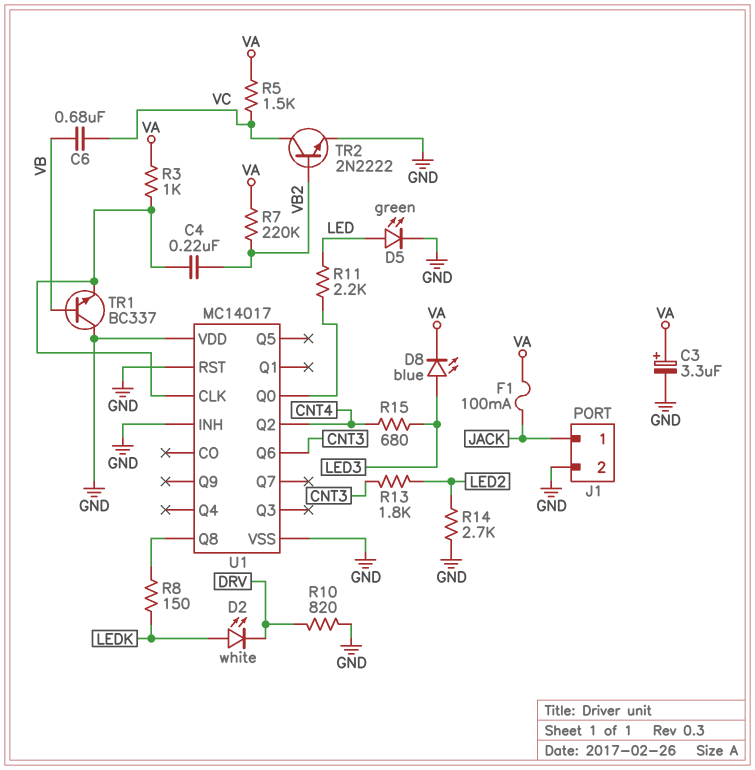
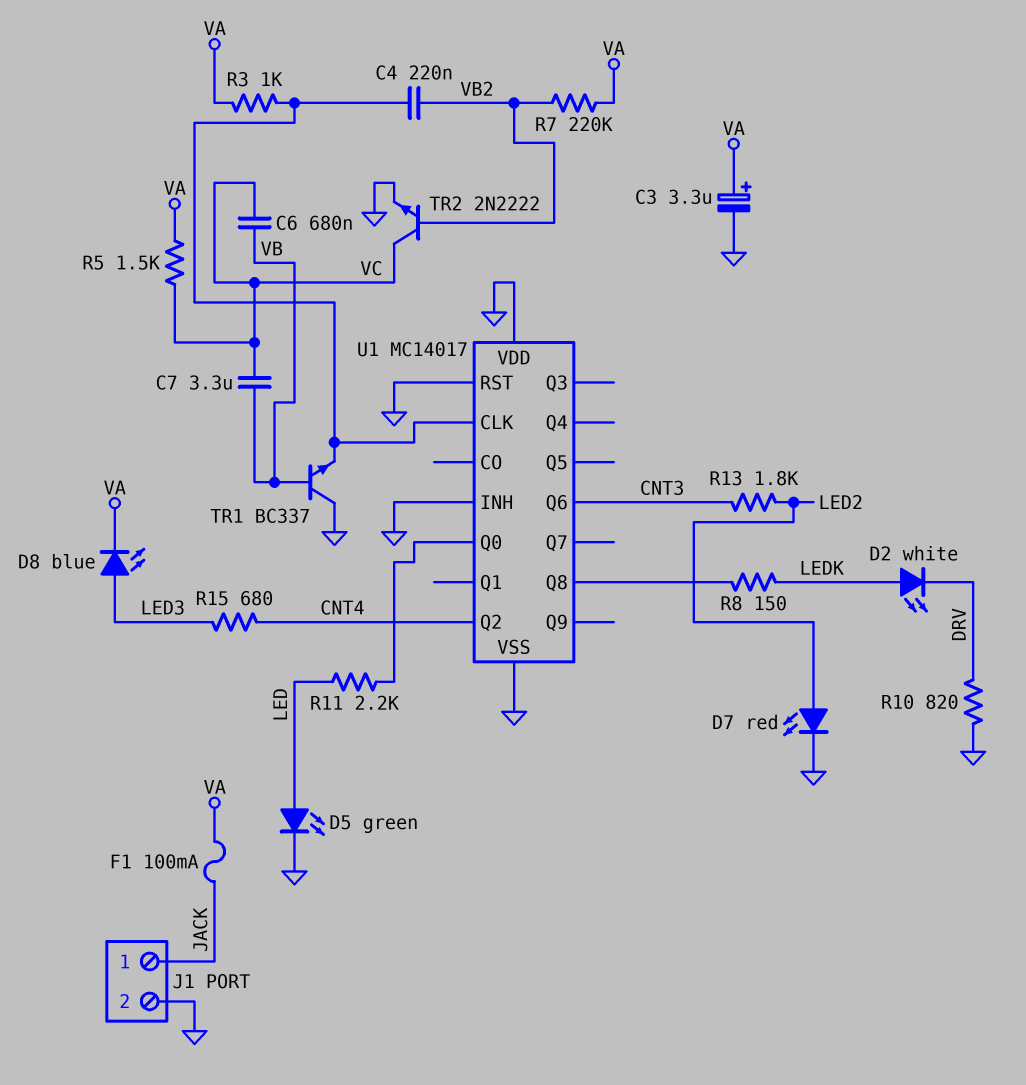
C7: none -> 3.3uF (VB, VC)
D7: none -> LED red (A LED2, K GND)
R14: 2.7k (GND, LED2) -> none

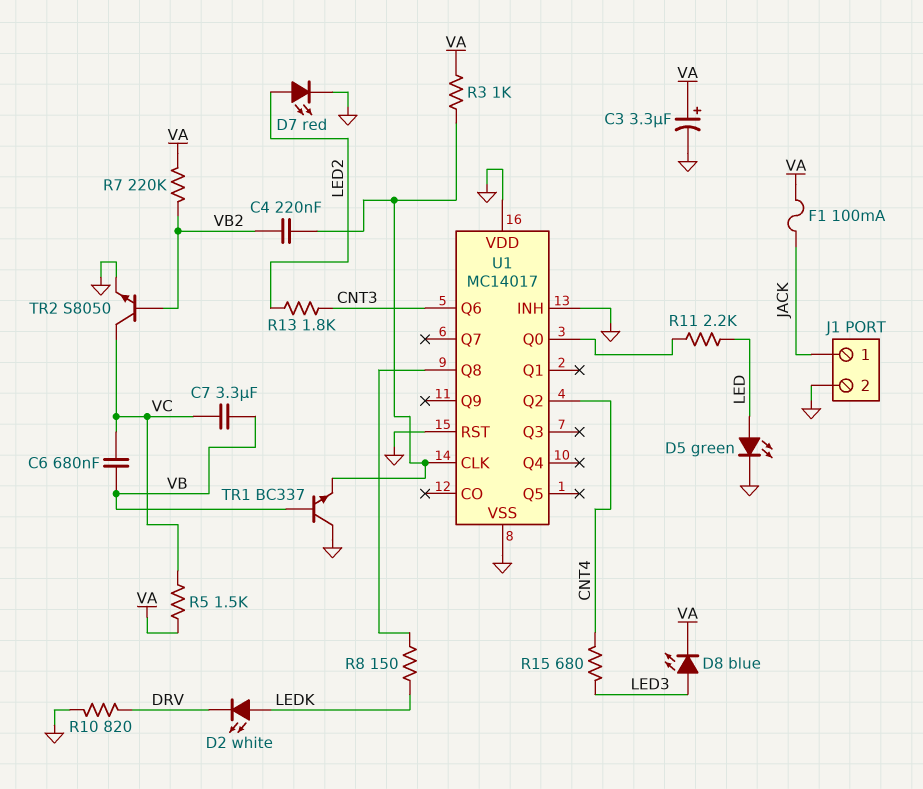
TR2: NPN 2N2222 (B VB2, C VC, E GND) -> NPN S8050 (B VB2, C VC, E GND)

